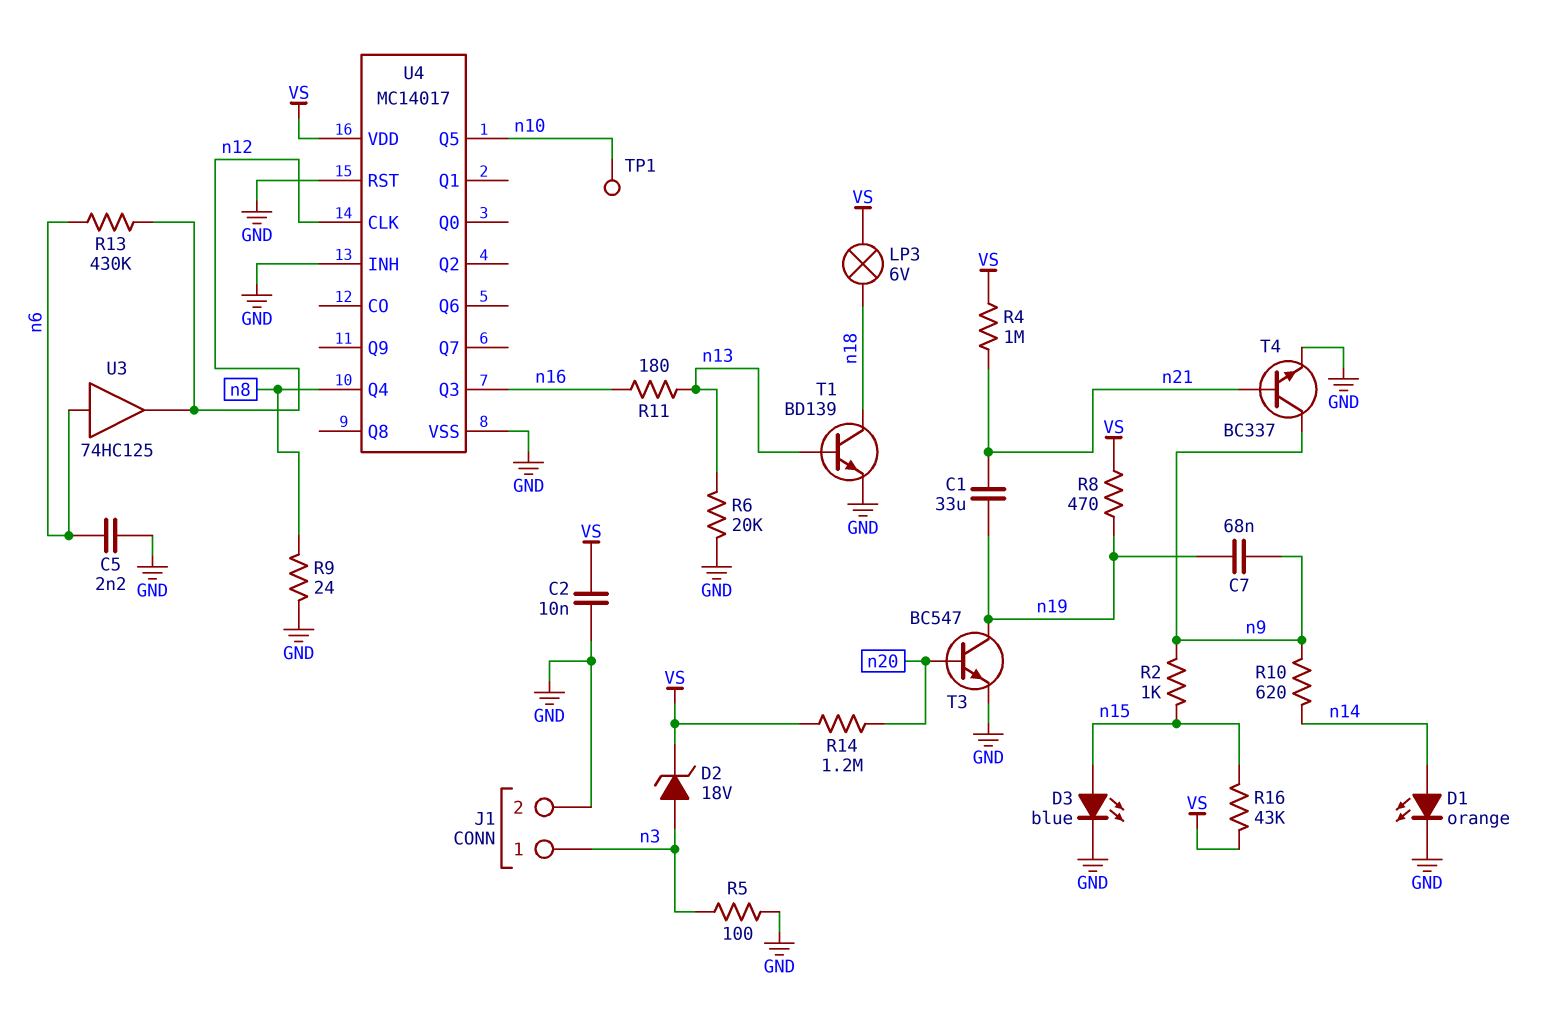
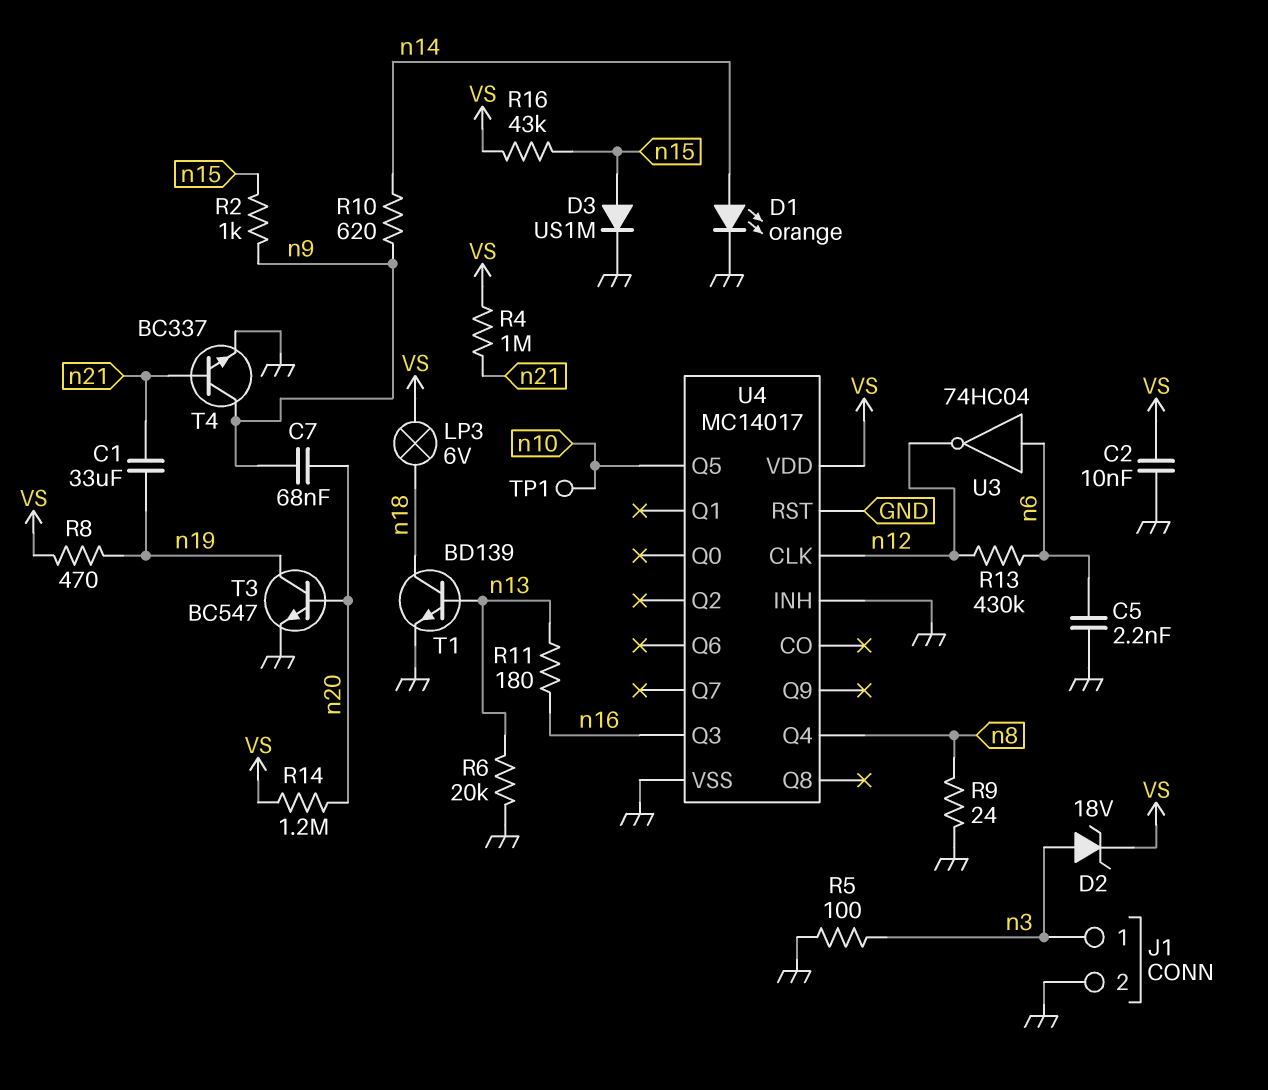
C7: 68nF (n9, n19) -> 68nF (n9, n20)
D3: LED blue (A n15, K GND) -> diode US1M (A n15, K GND)
U3: buffer 74HC125 (in n6, out n12) -> NOT 74HC04 (in n6, out n12)

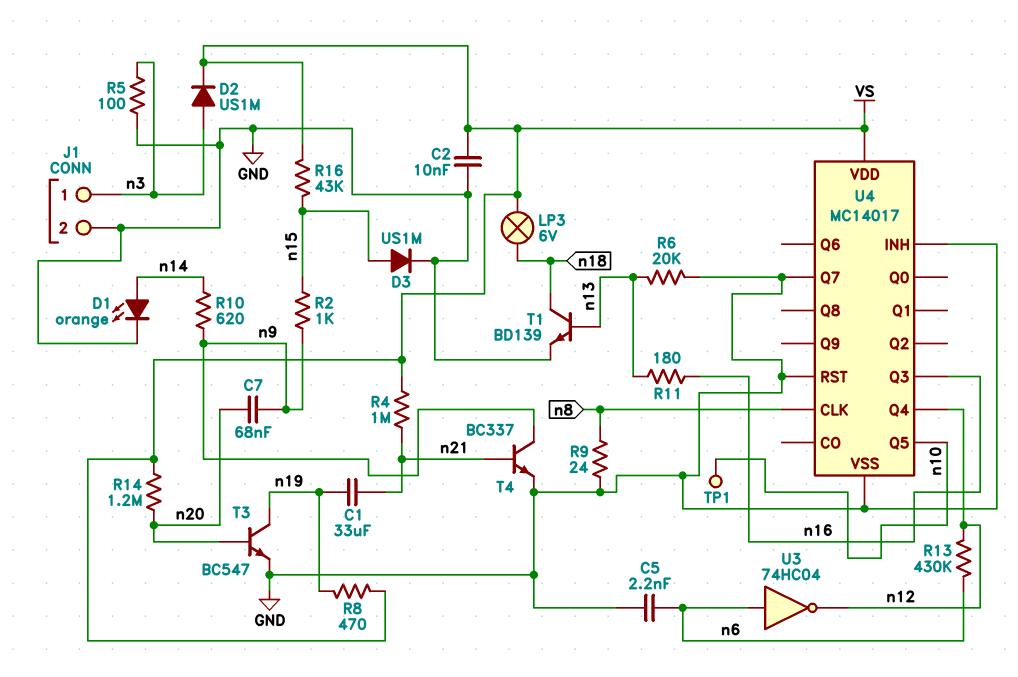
D2: zener 18V (A n3, K VS) -> diode US1M (A n3, K VS)
U4 pin CLK: n12 -> n8
U4 pin Q4: n8 -> n12
U4 pin Q7: none -> GND

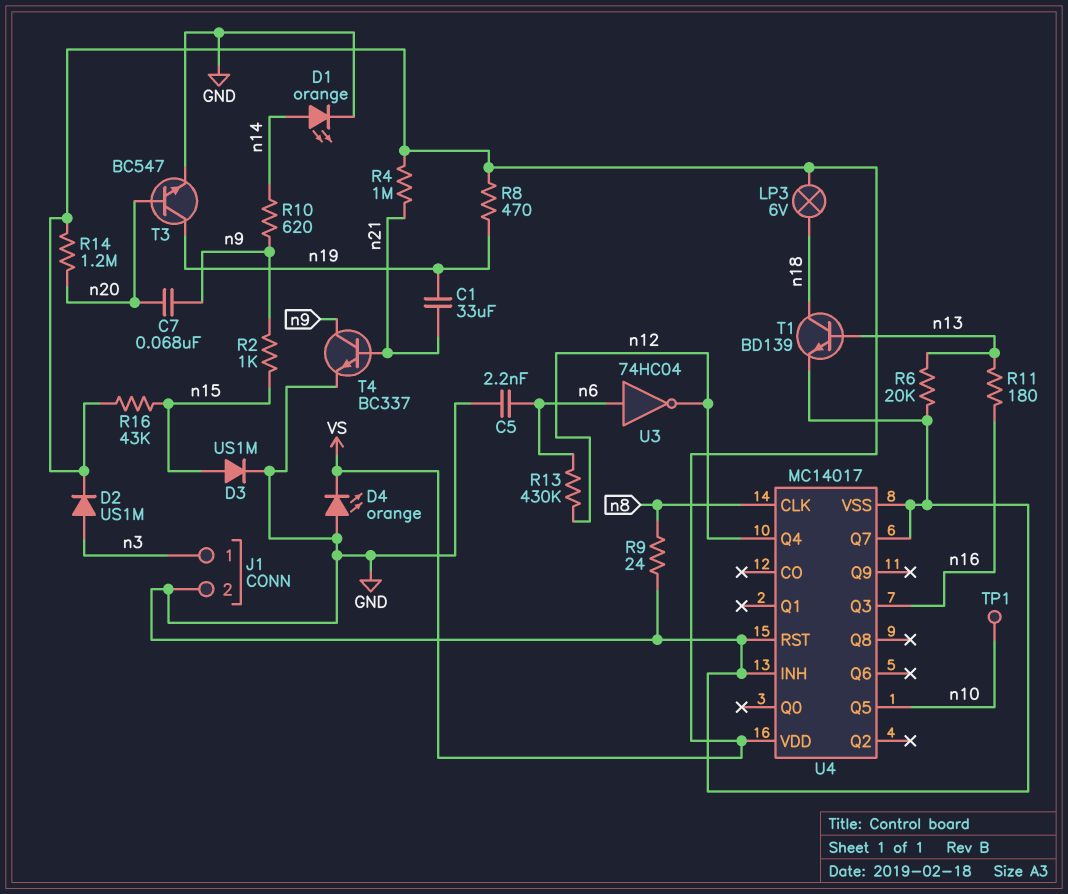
C2: 10nF (GND, VS) -> none
D4: none -> LED orange (A GND, K VS)
R5: 100 (GND, n3) -> none

